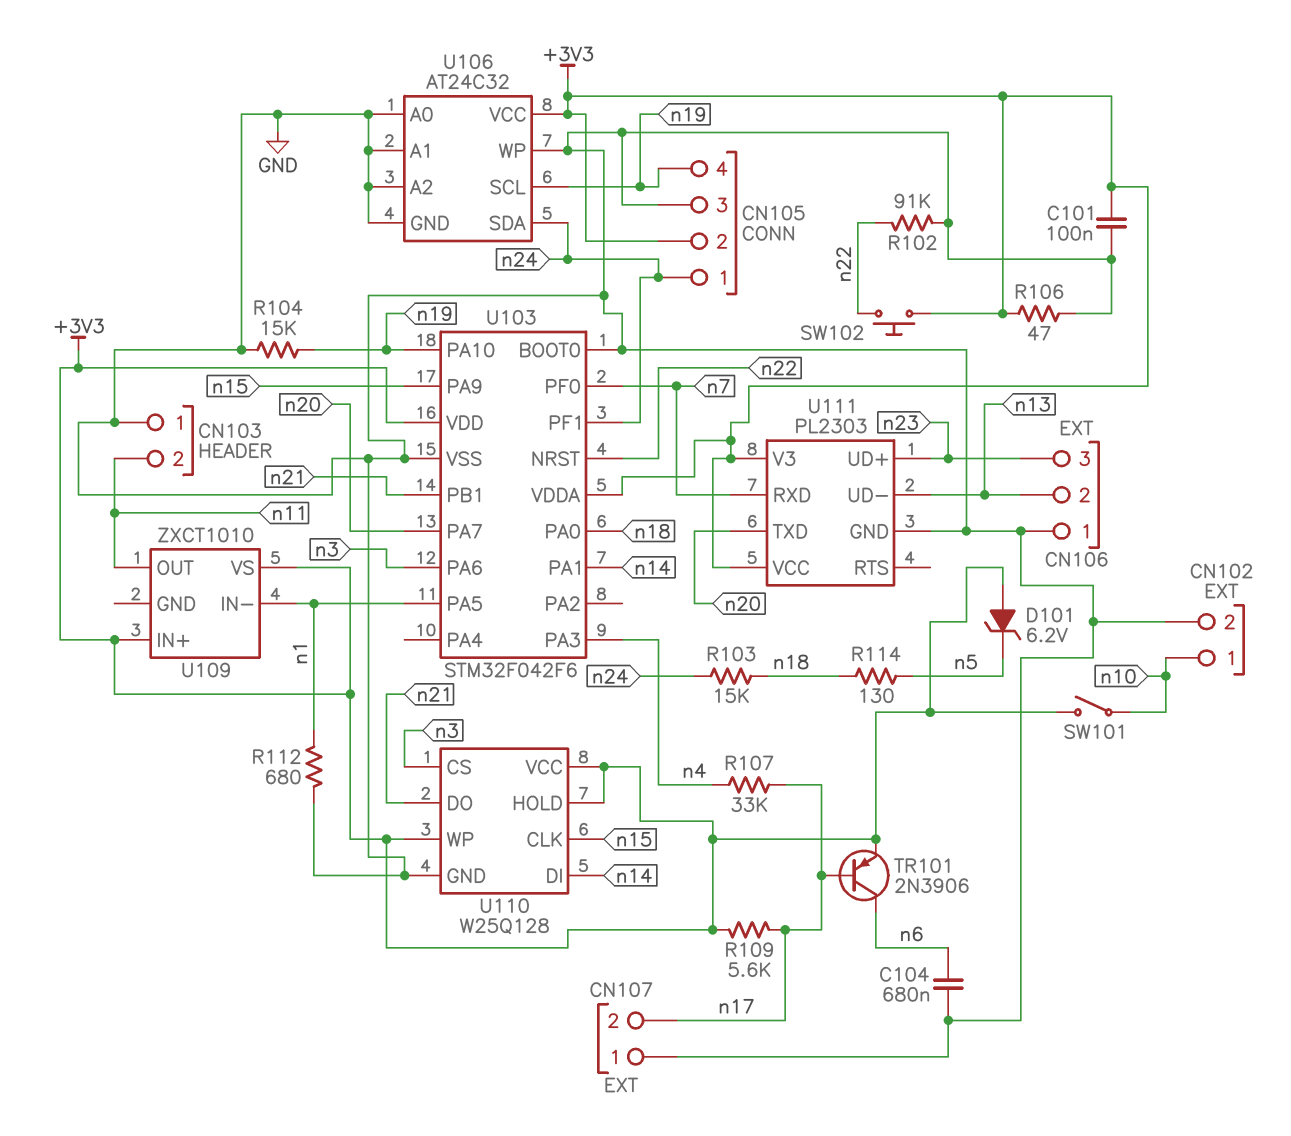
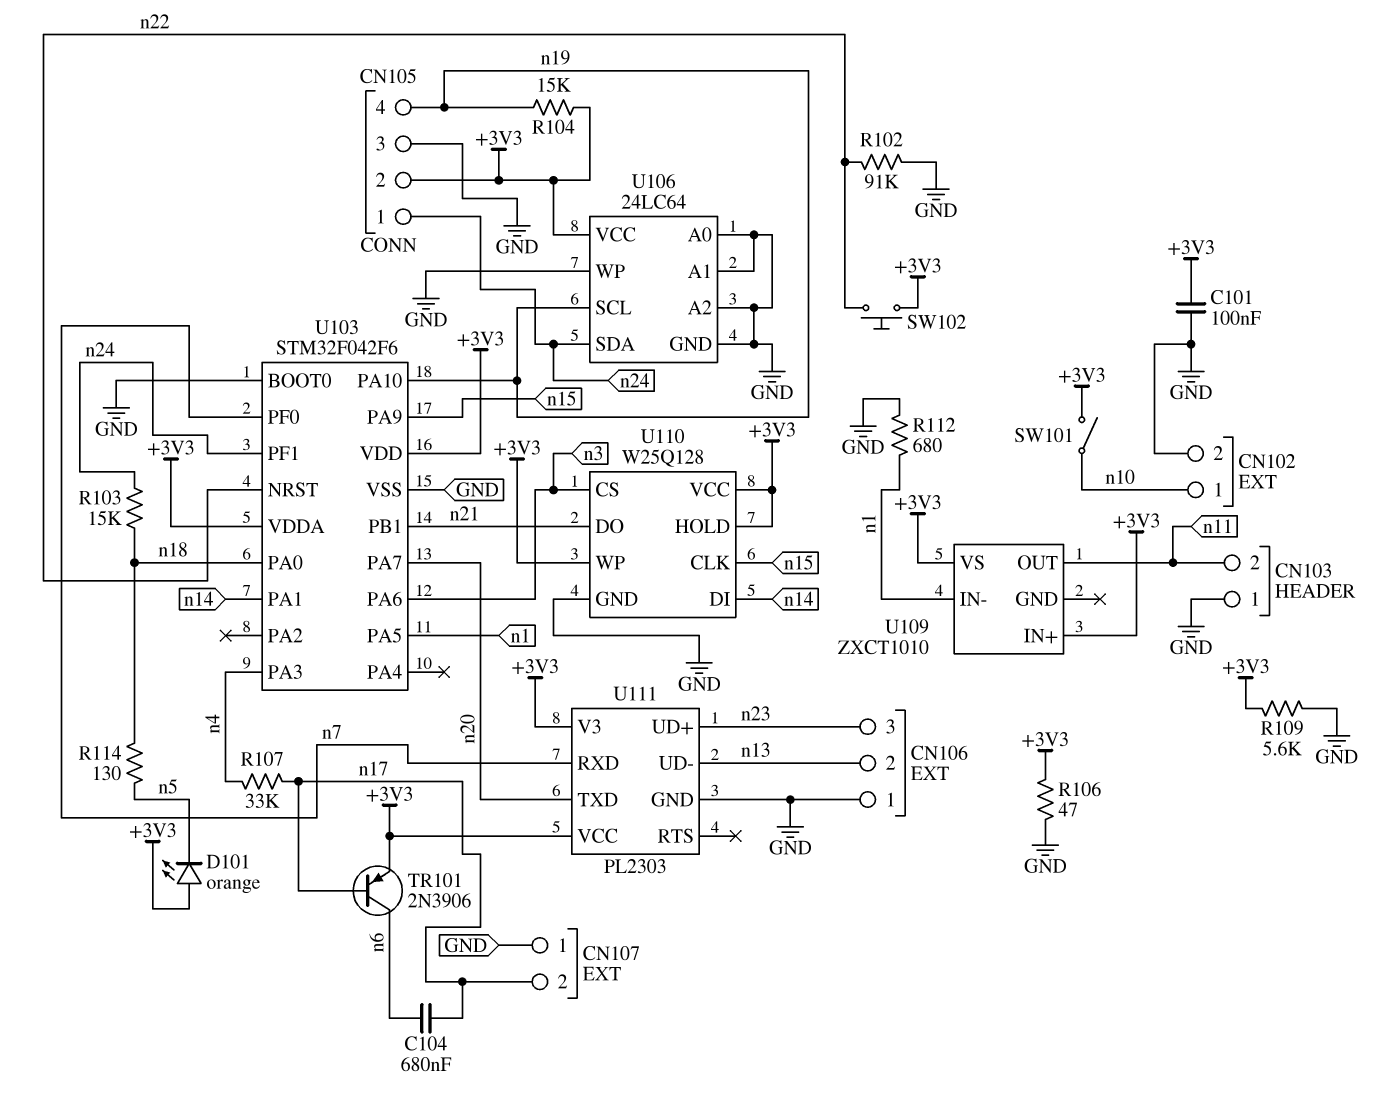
C104: 680nF (GND, n6) -> 680nF (n6, n17)
D101: zener 6.2V (A +3V3, K n5) -> LED orange (A +3V3, K n5)
R104: 15k (GND, n19) -> 15k (+3V3, n19)
R109: 5.6k (+3V3, n17) -> 5.6k (+3V3, GND)
U106: AT24C32 -> 24LC64

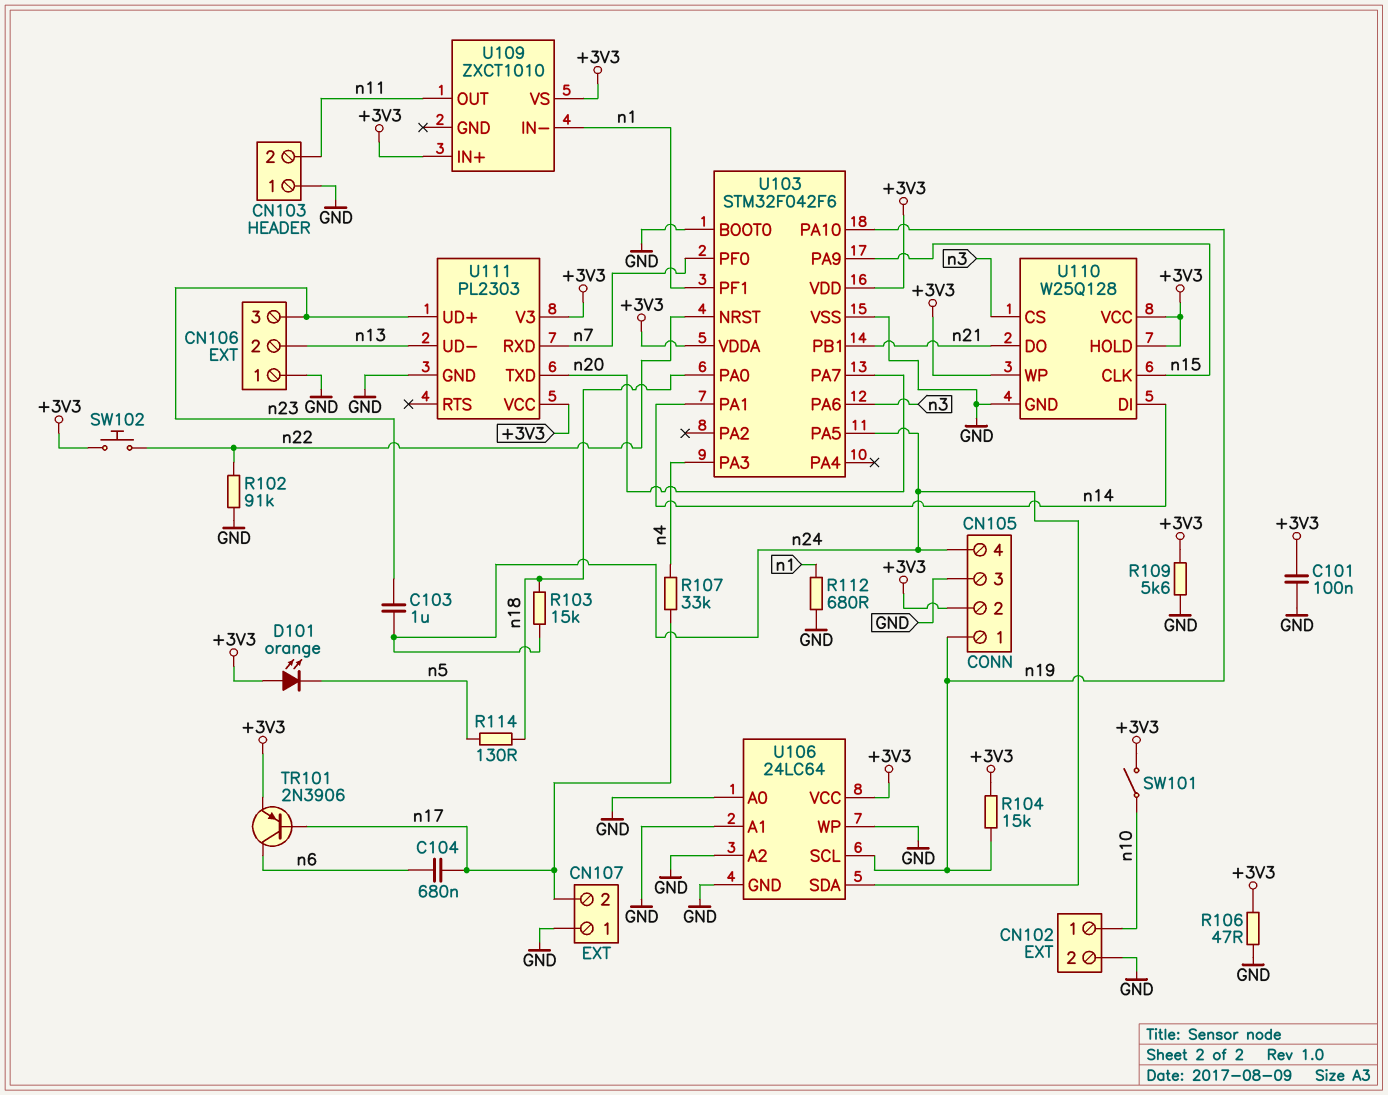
C103: none -> 1uF (n23, n24)
CN105 pin 1: n24 -> n19
CN105 pin 4: n19 -> n24
U103 pin PA5: n1 -> n24
U103 pin PF1: n24 -> n1

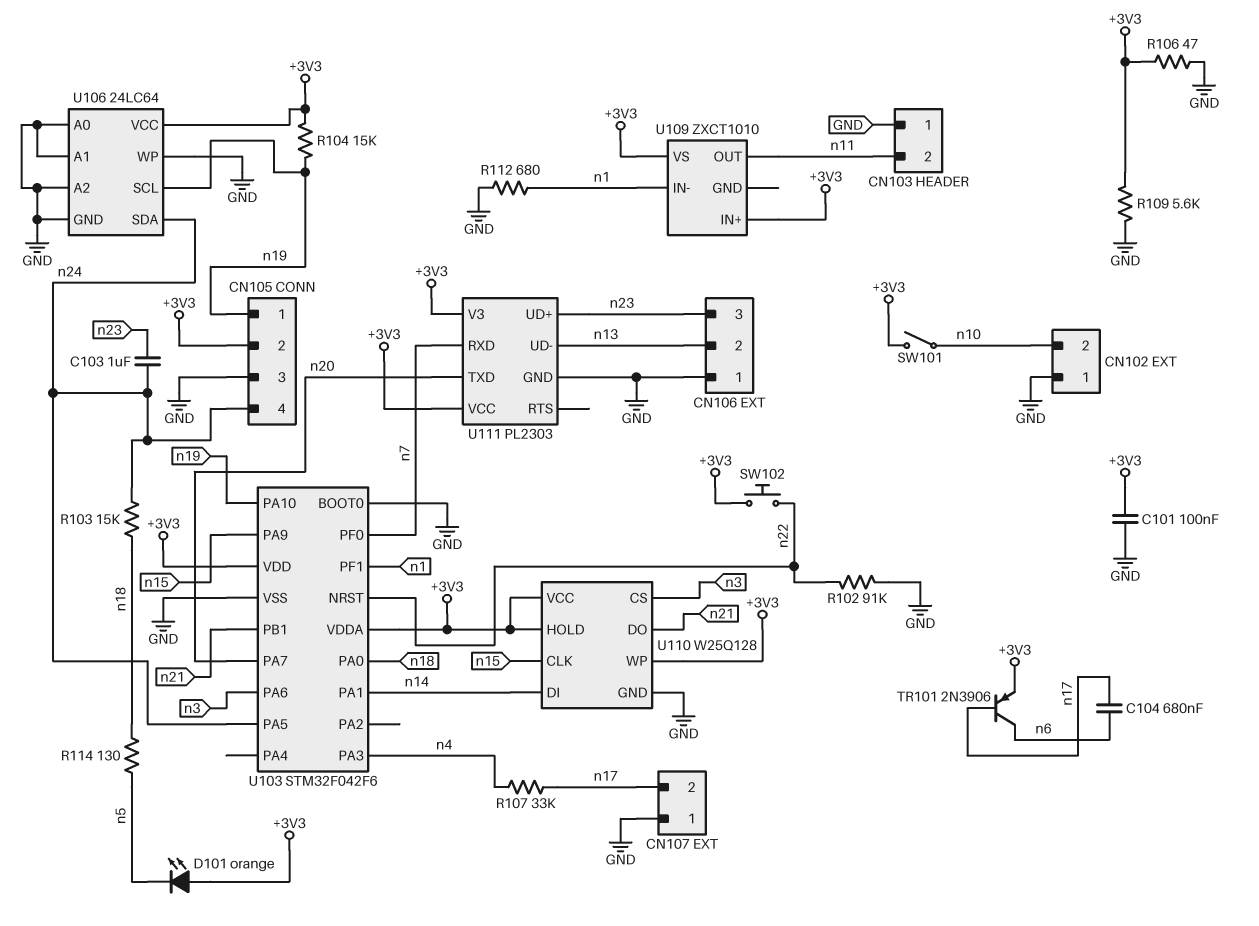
CN102 pin 1: n10 -> GND
CN102 pin 2: GND -> n10

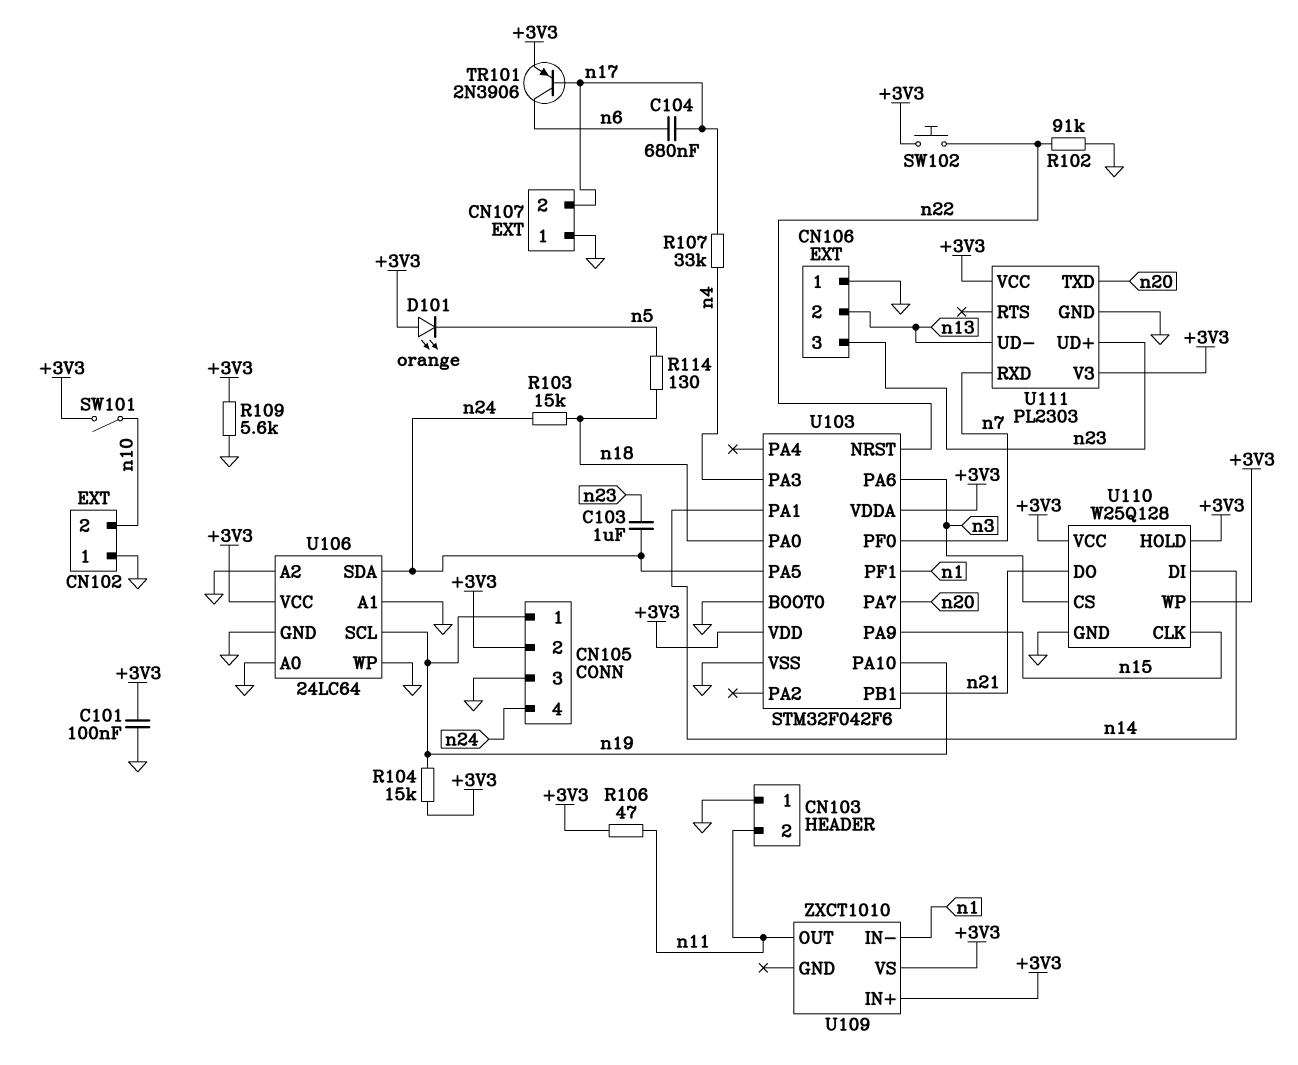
R106: 47 (+3V3, GND) -> 47 (+3V3, n11)
R112: 680 (GND, n1) -> none

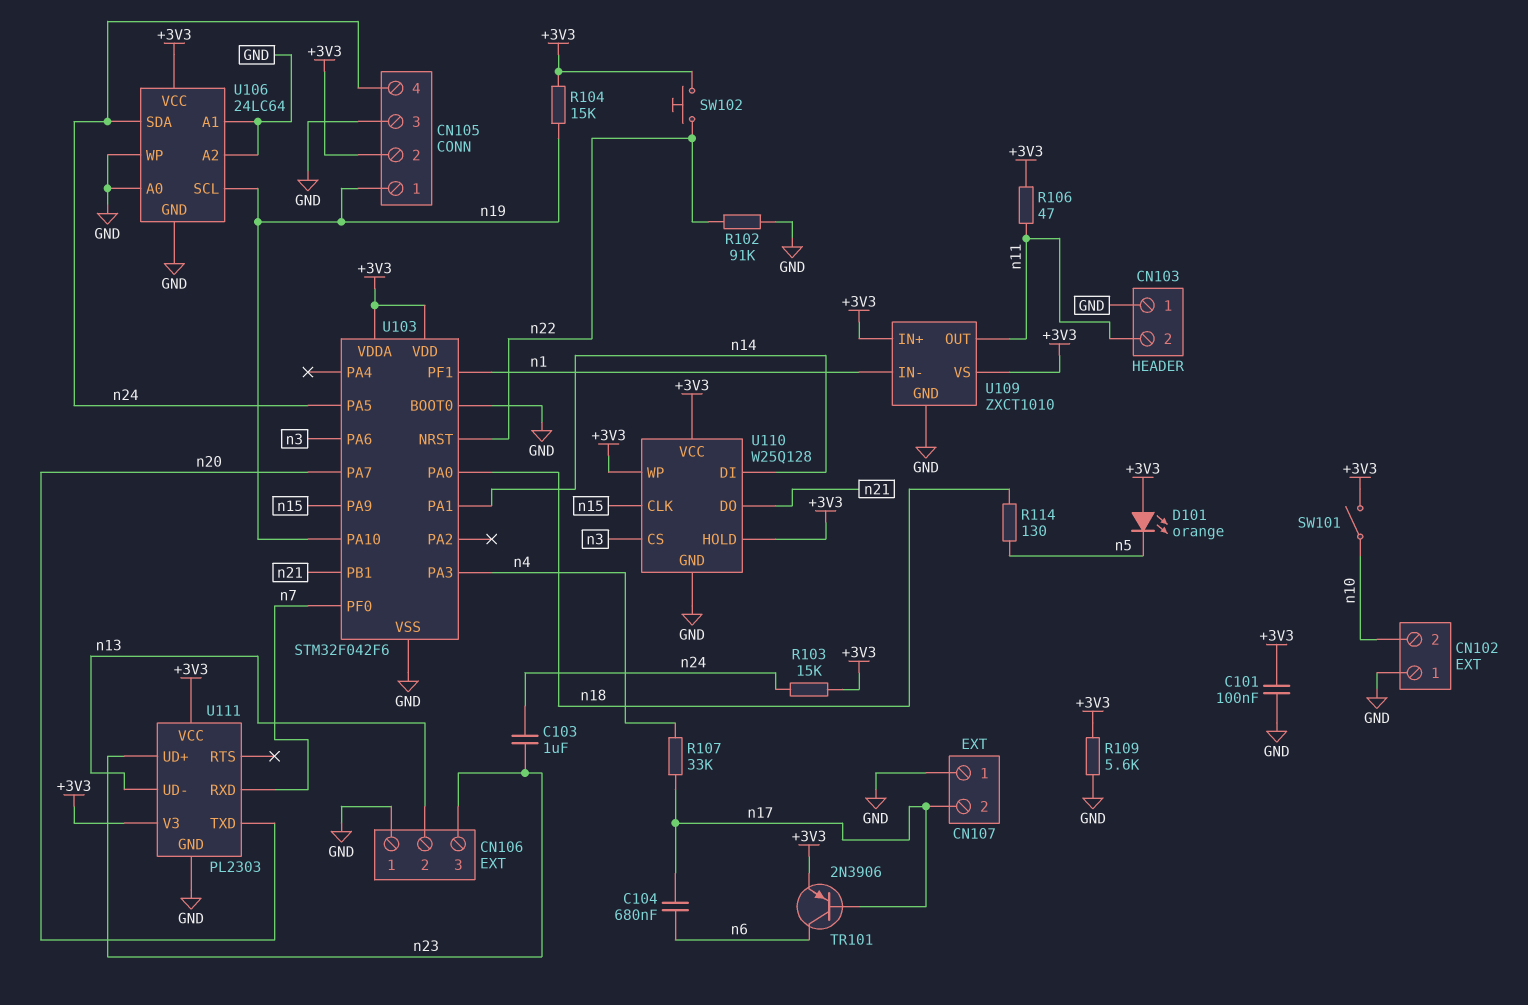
R103: 15k (n18, n24) -> 15k (+3V3, n24)
U109 pin GND: none -> GND

